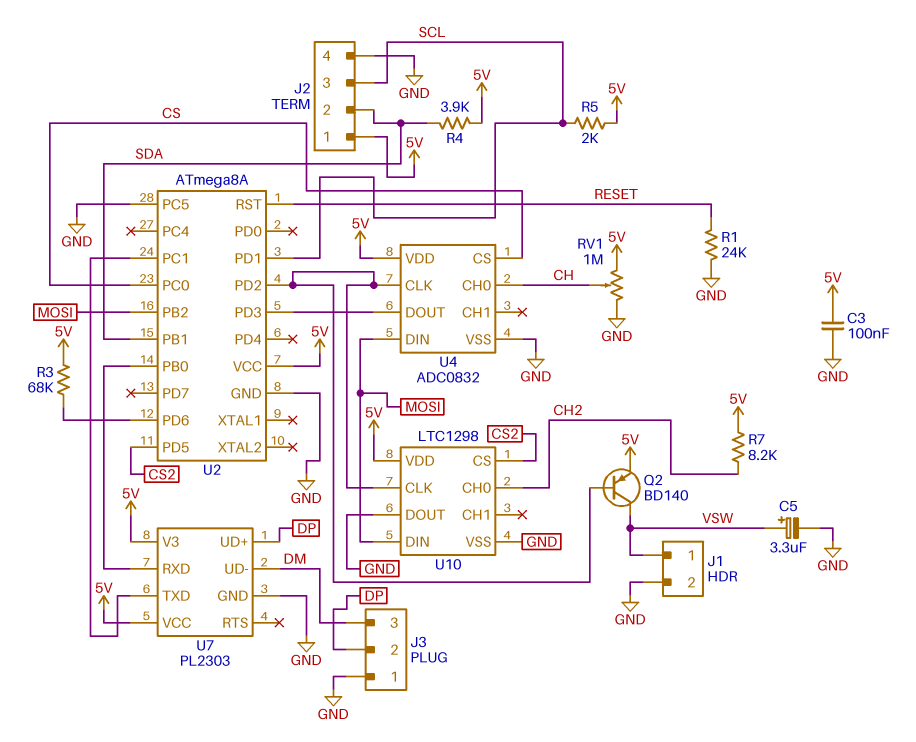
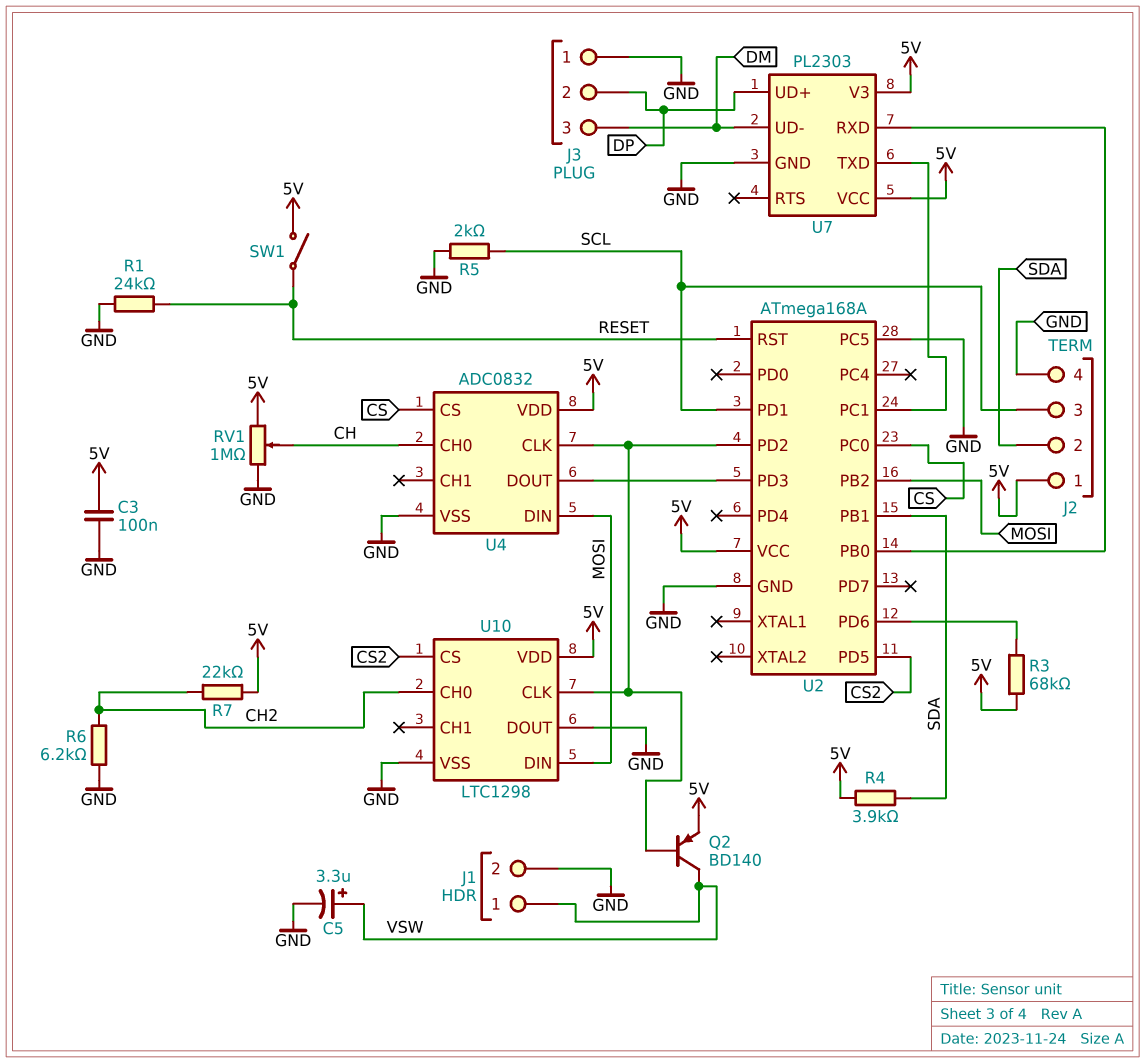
R5: 2k (5V, SCL) -> 2k (GND, SCL)
R6: none -> 6.2k (CH2, GND)
R7: 8.2k (5V, CH2) -> 22k (5V, CH2)
SW1: none -> switch (5V, RESET)
U2: ATmega8A -> ATmega168A

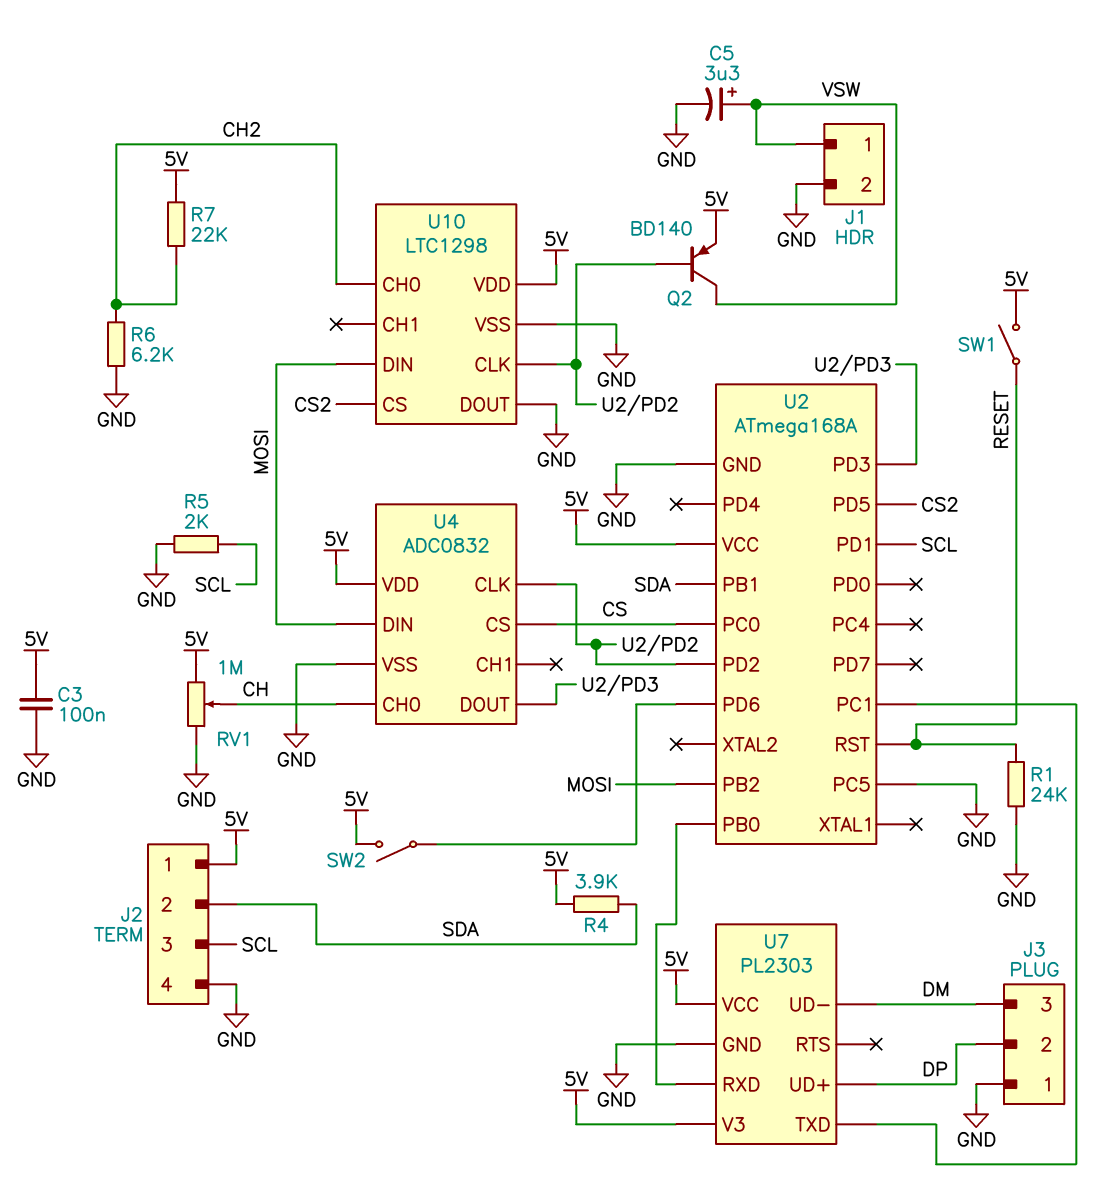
R3: 68k (5V, U2/PD6) -> none
SW2: none -> switch (5V, U2/PD6)

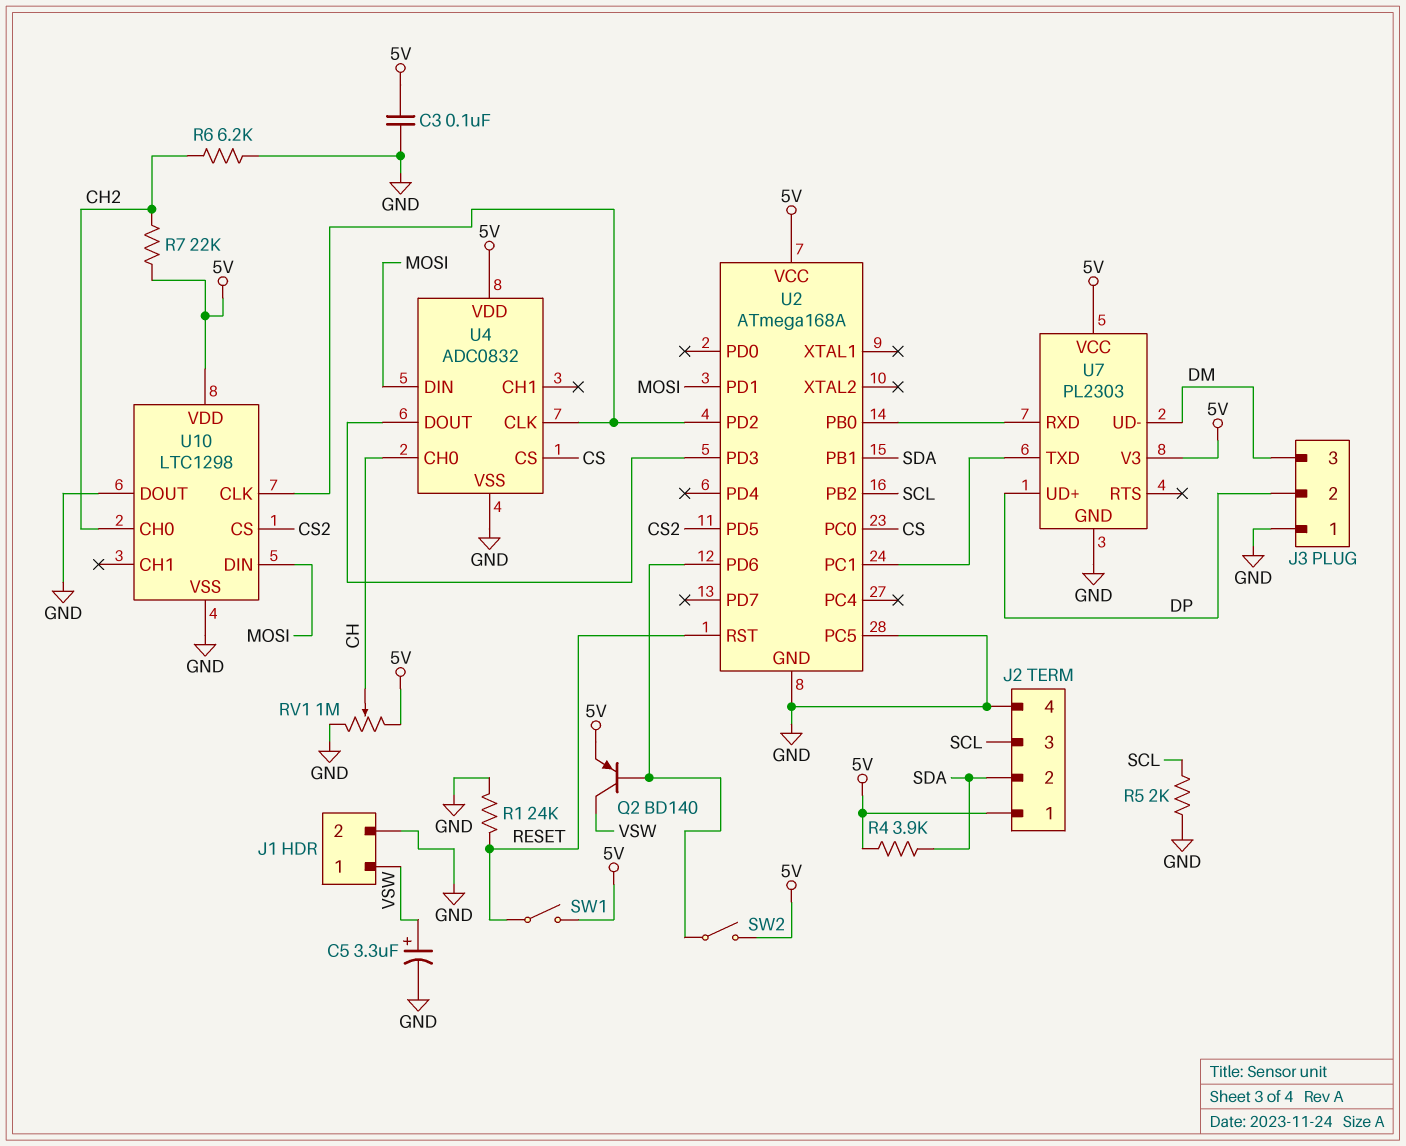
Q2: PNP BD140 (B U2/PD2, C VSW, E 5V) -> PNP BD140 (B U2/PD6, C VSW, E 5V)
U2 pin PB2: MOSI -> SCL
U2 pin PD1: SCL -> MOSI

